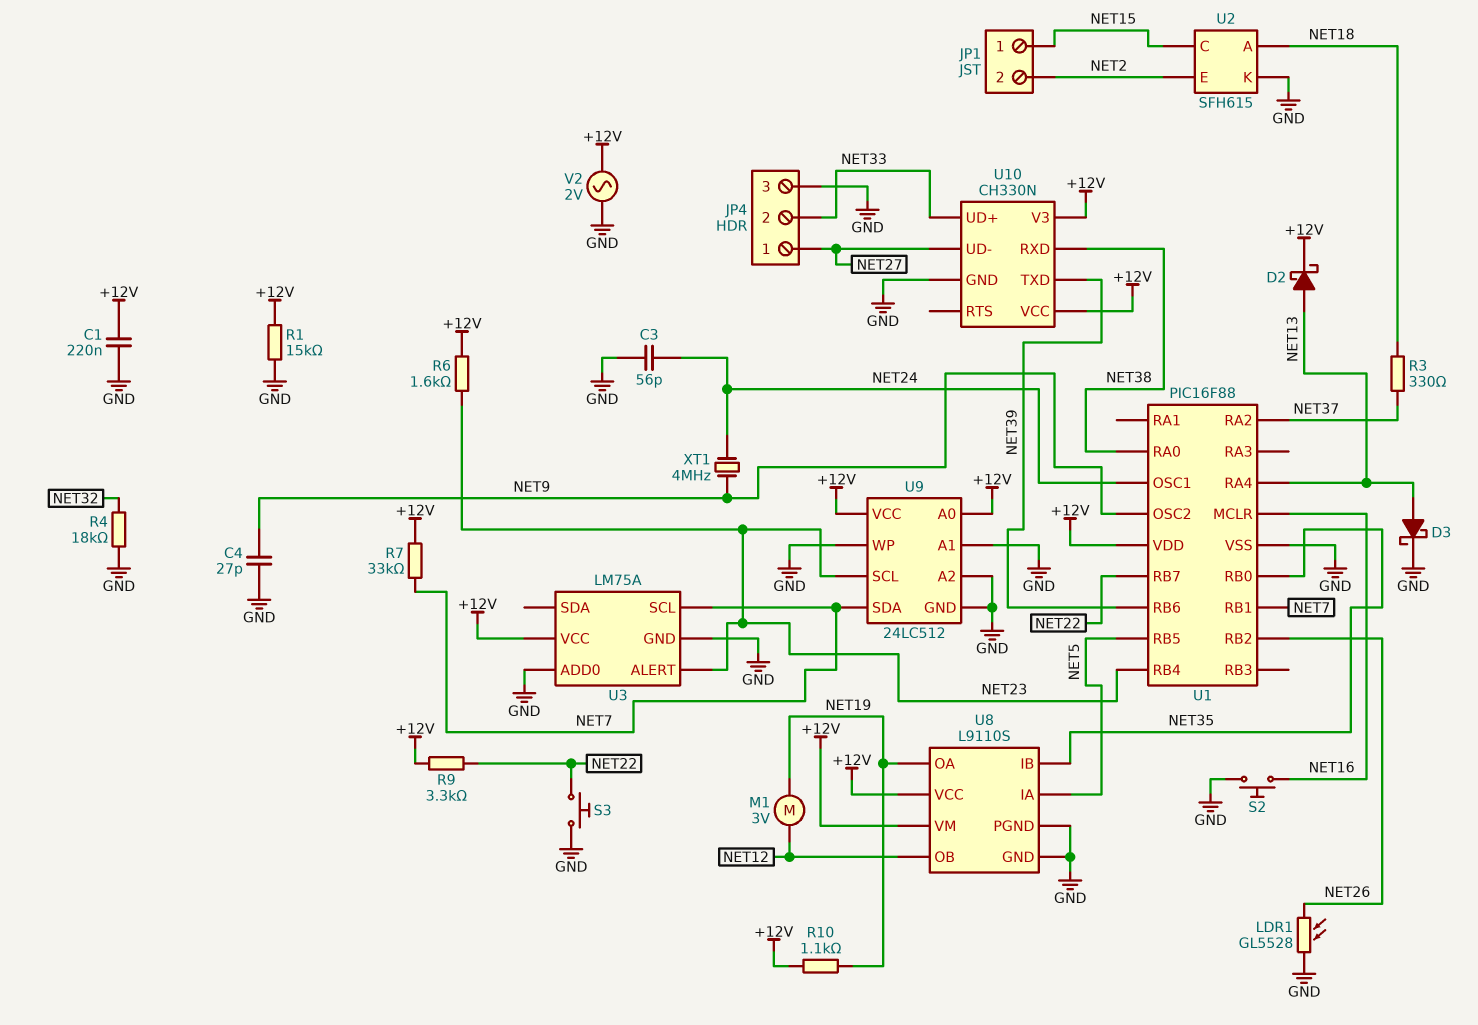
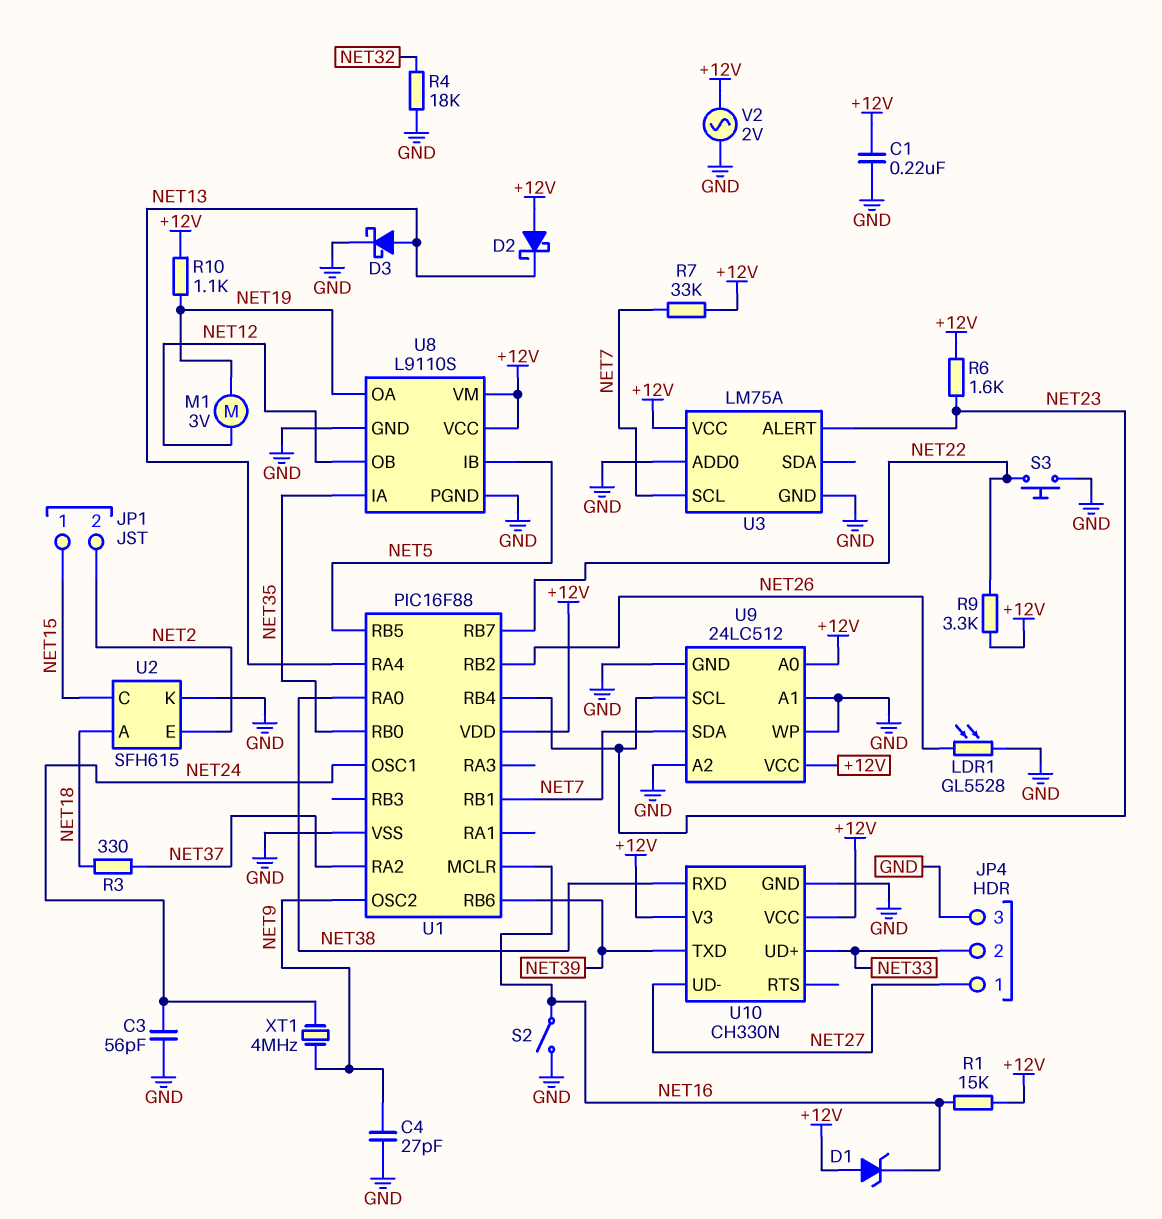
D1: none -> zener (A +12V, K NET16)
D2: schottky (A NET13, K +12V) -> schottky (A +12V, K NET13)
R1: 15k (+12V, GND) -> 15k (+12V, NET16)
S2: button (GND, NET16) -> switch (GND, NET16)
U8 pin IA: NET5 -> NET35
U8 pin IB: NET35 -> NET5

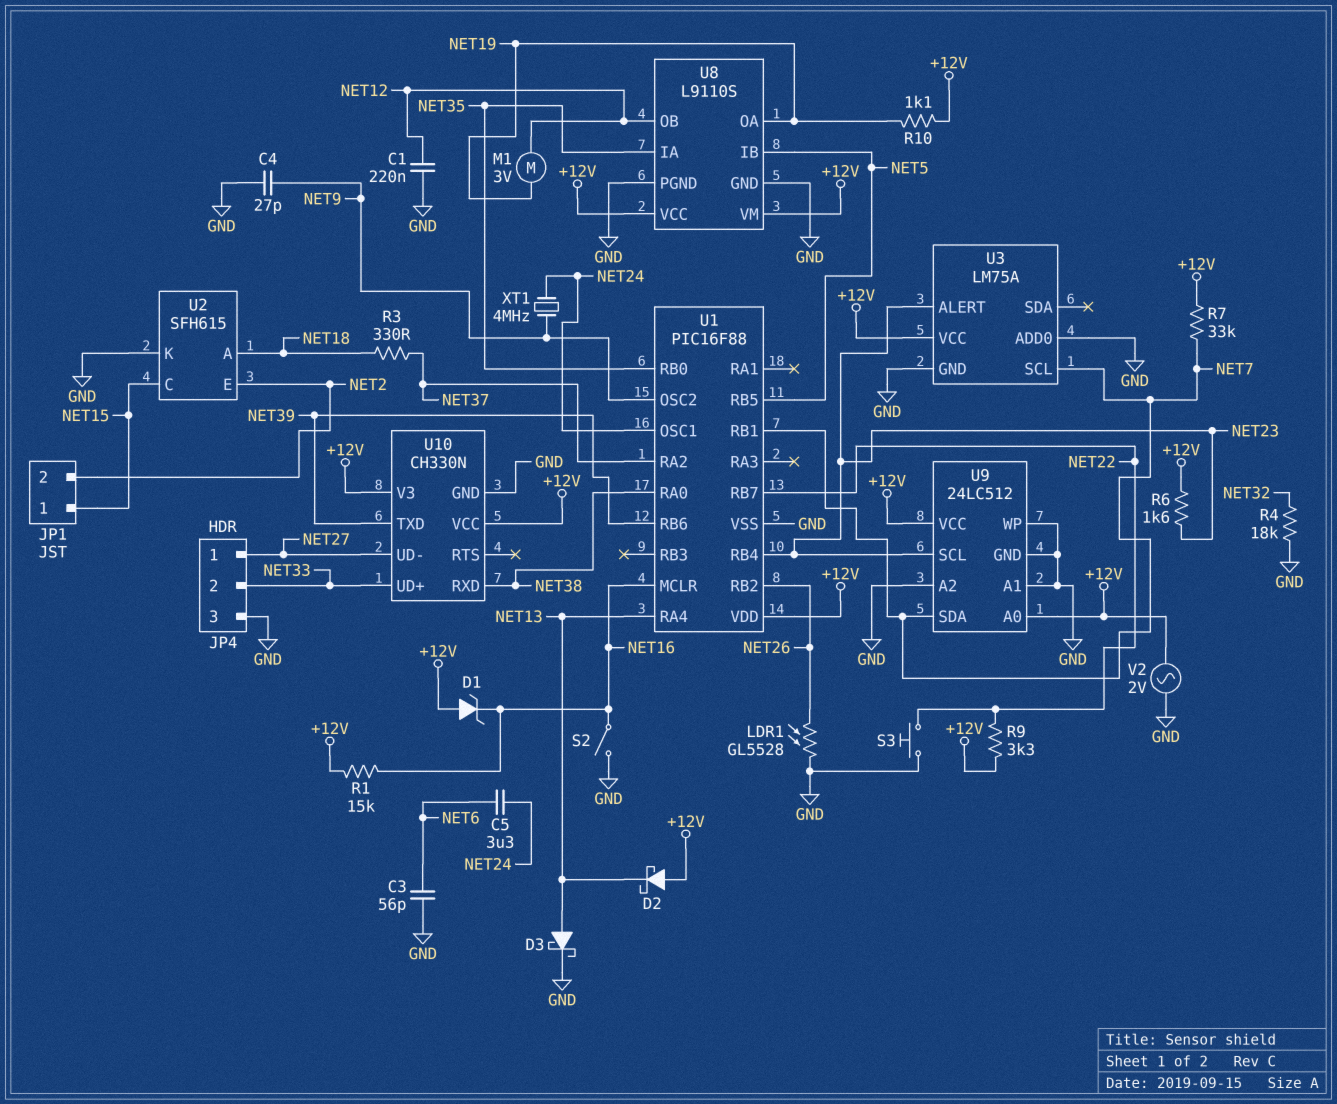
C1: 220nF (+12V, GND) -> 220nF (GND, NET12)
C3: 56pF (GND, NET24) -> 56pF (GND, NET6)
C5: none -> 3.3uF (NET6, NET24)

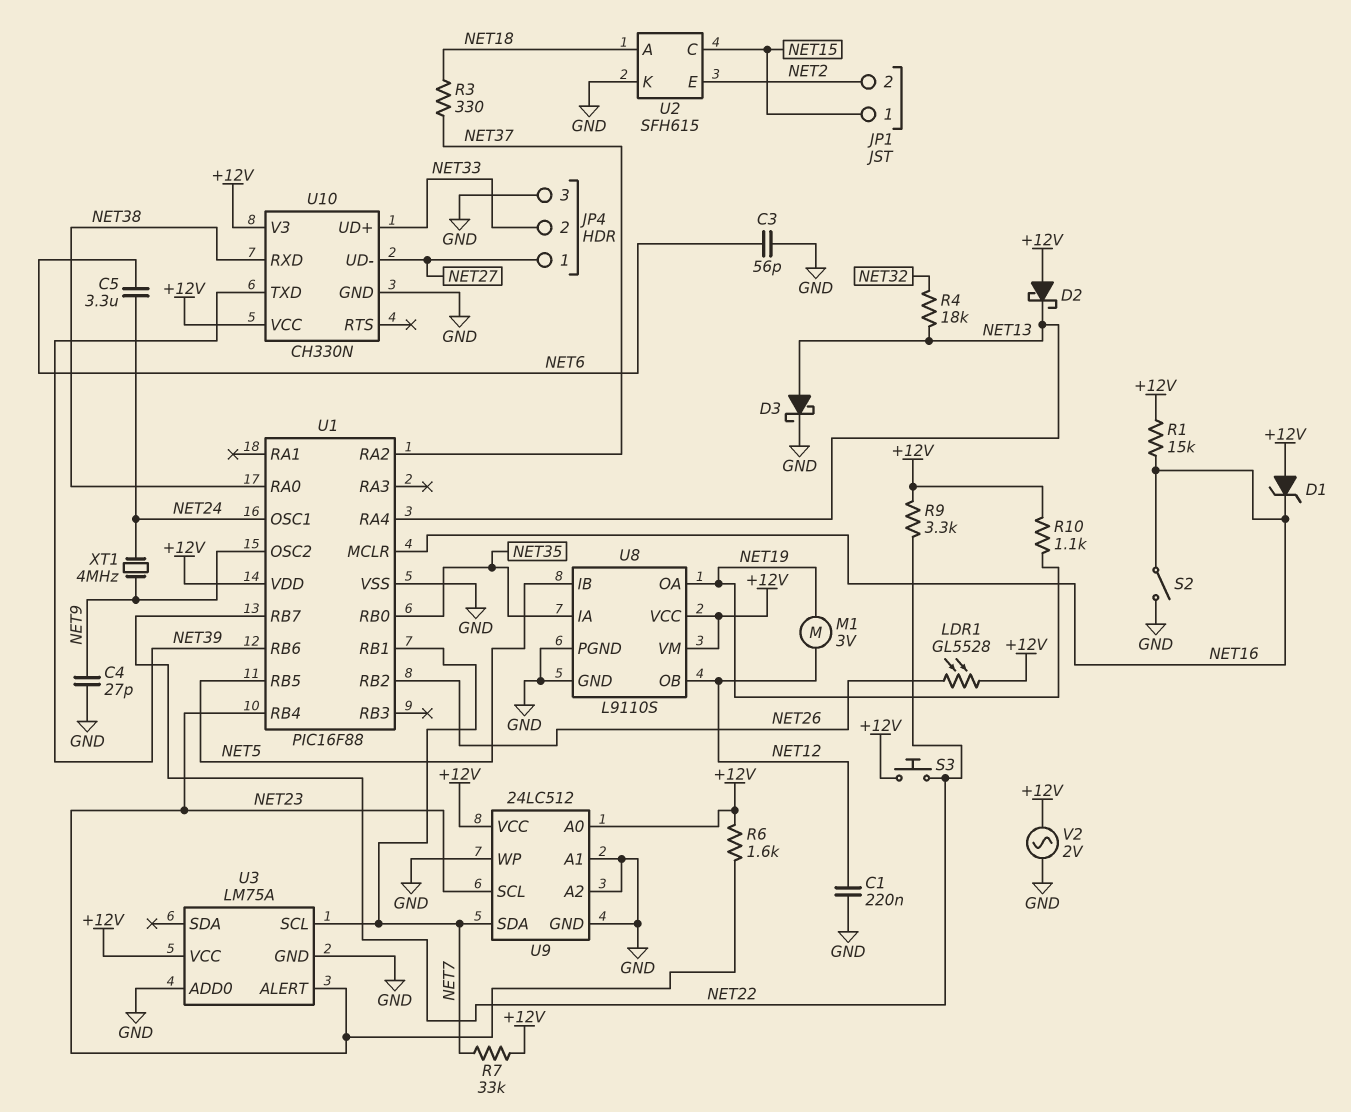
LDR1: GL5528 (GND, NET26) -> GL5528 (+12V, NET26)
R4: 18k (GND, NET32) -> 18k (NET13, NET32)
S3: button (GND, NET22) -> button (+12V, NET22)

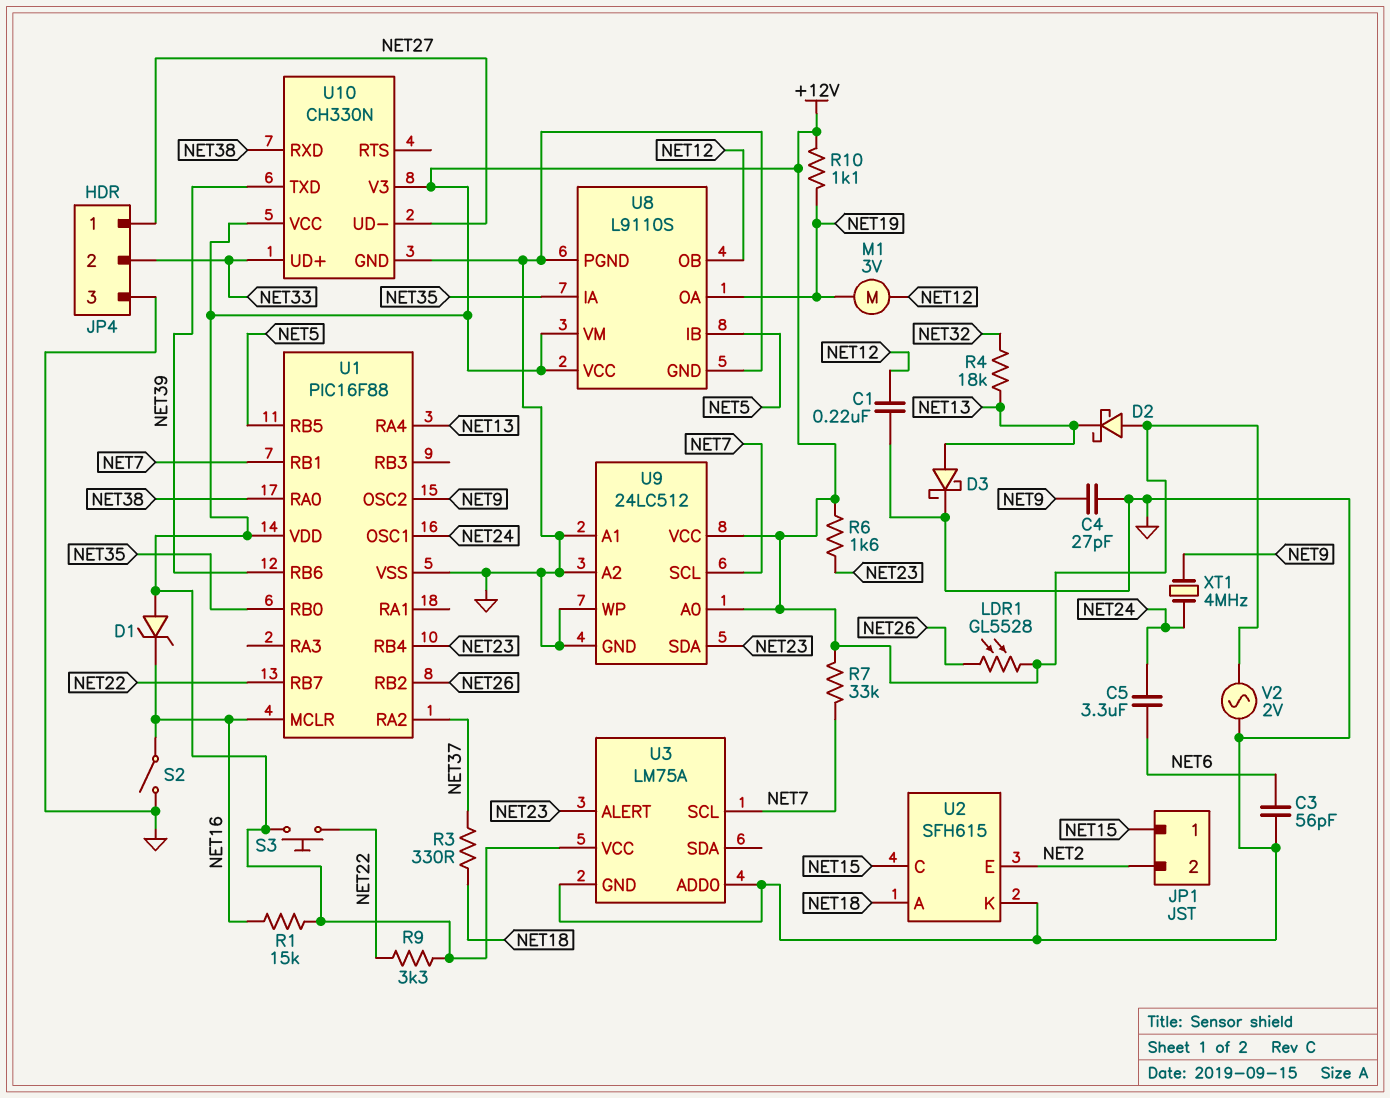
U9 pin SCL: NET23 -> NET7
U9 pin SDA: NET7 -> NET23

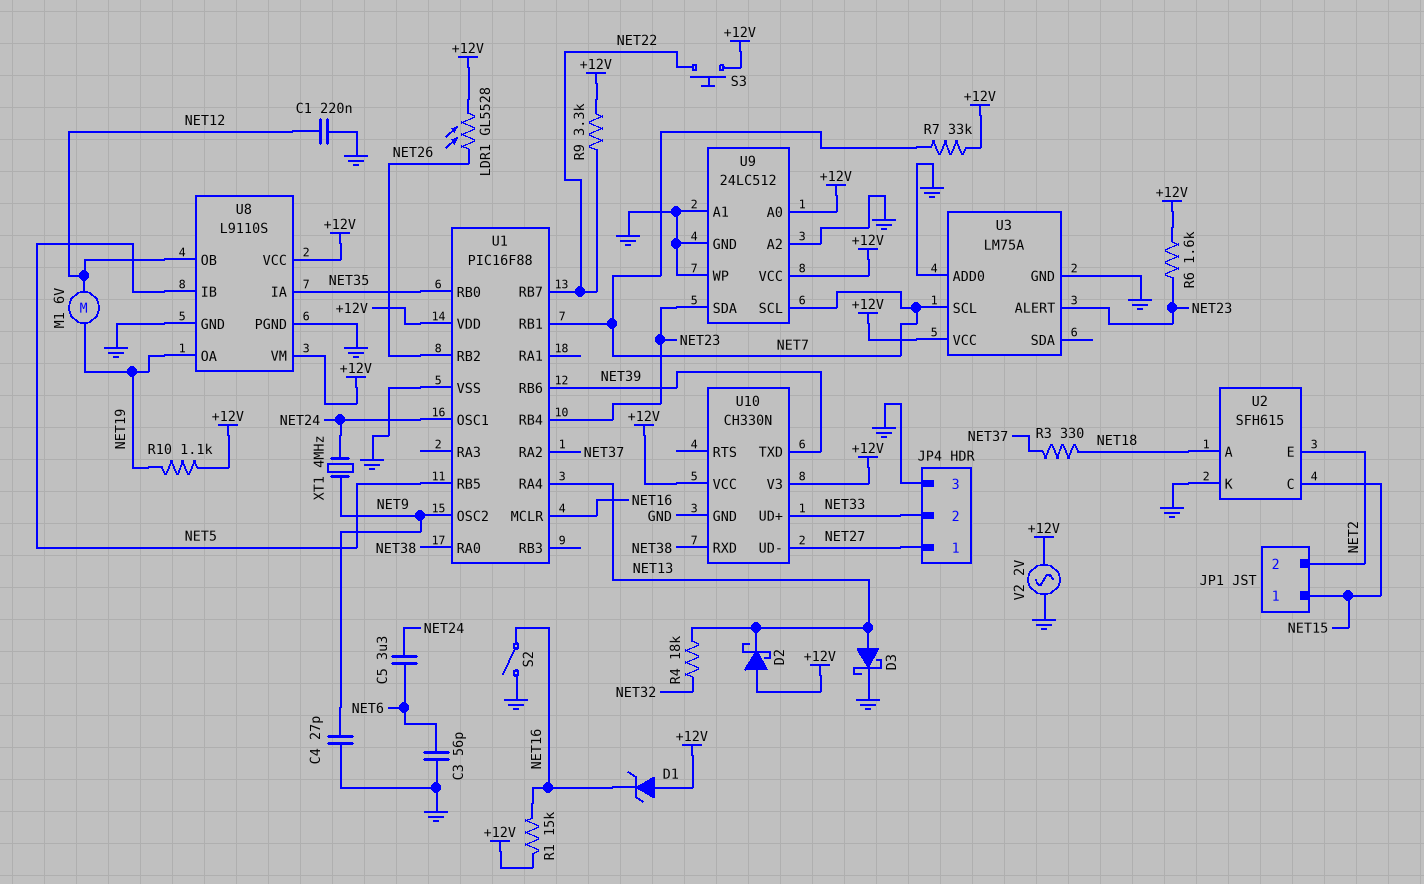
M1: motor 3V (NET12, NET19) -> motor 6V (NET12, NET19)

